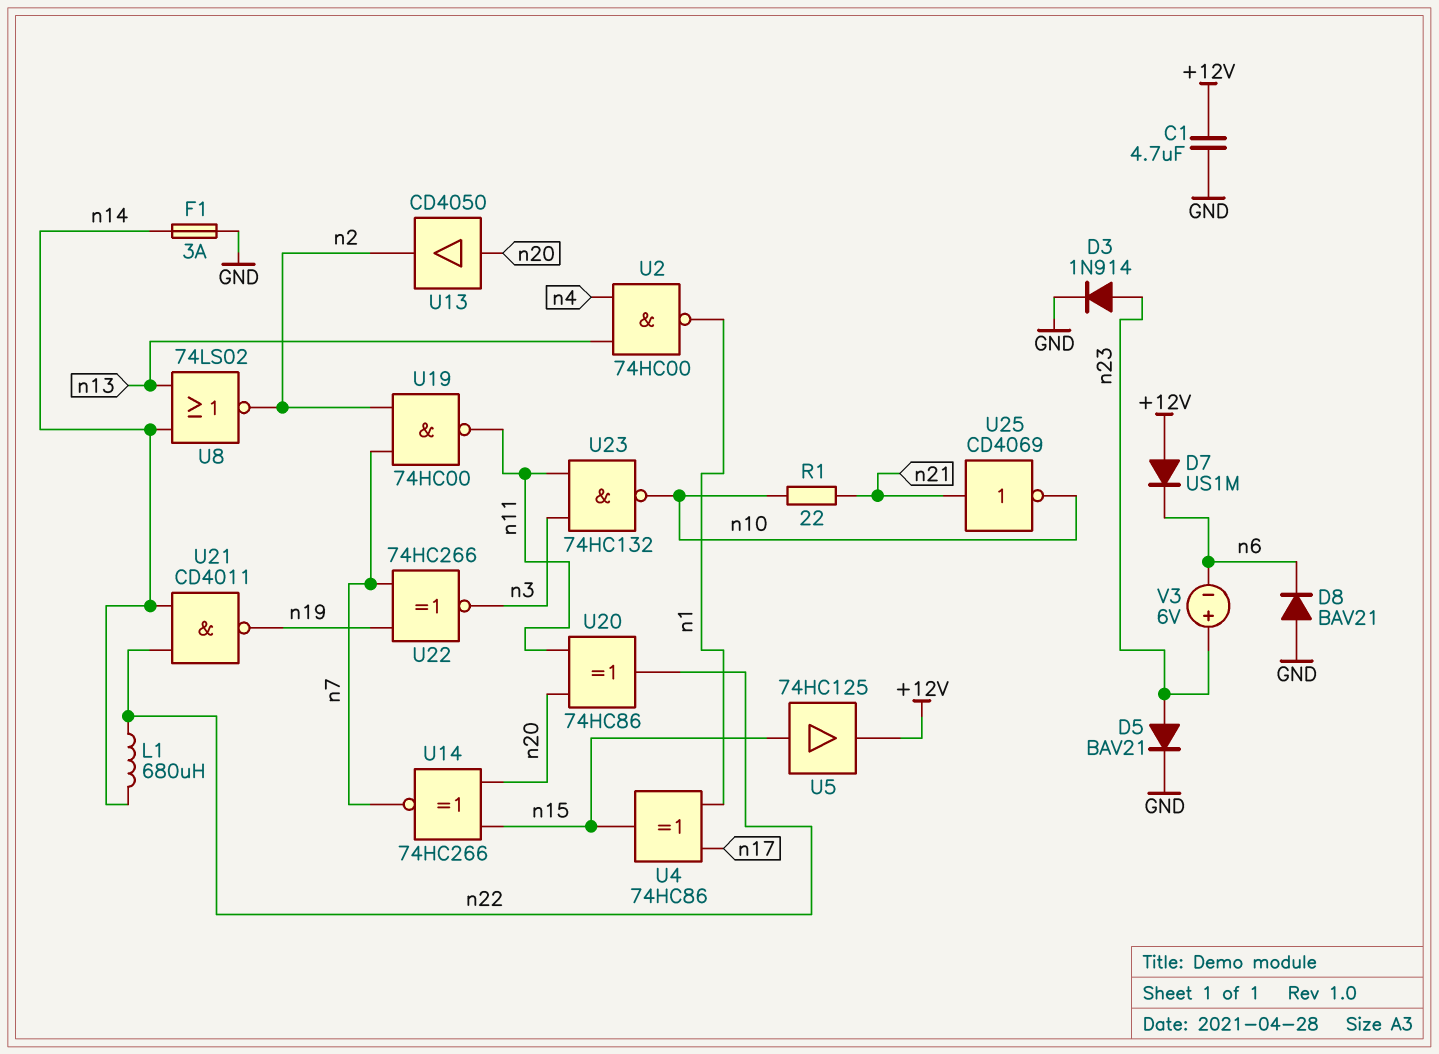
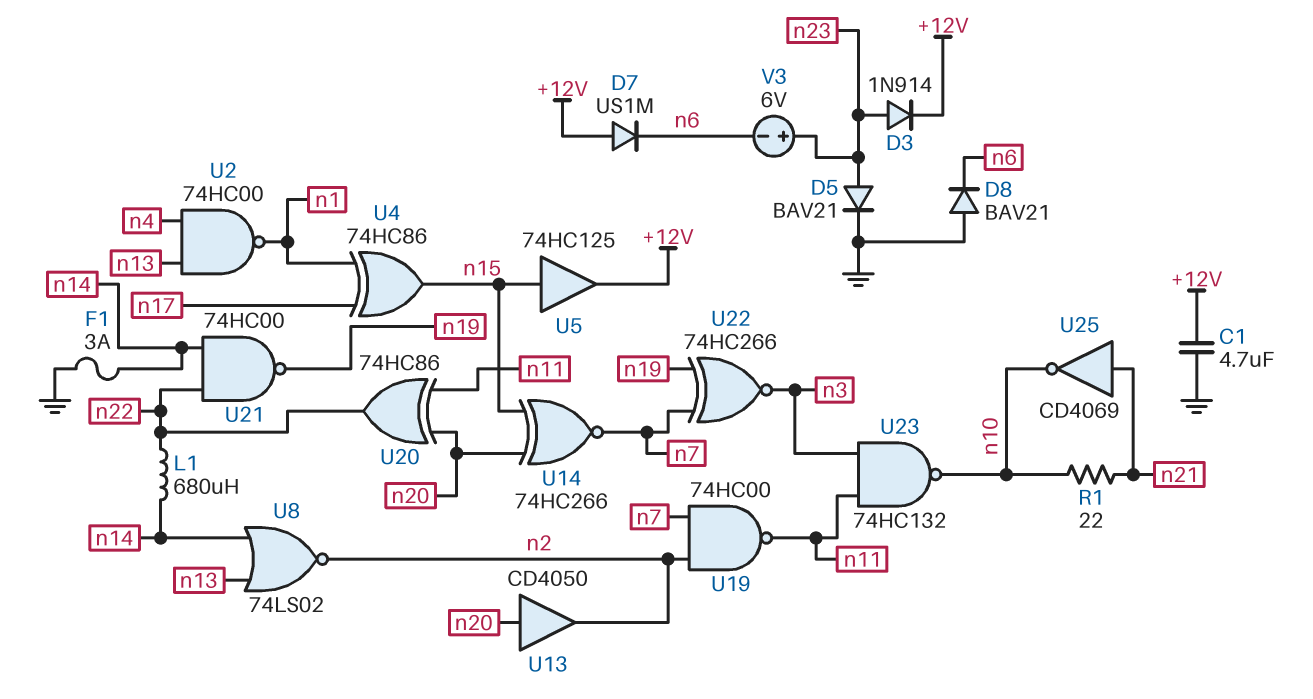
D3: diode 1N914 (A n23, K GND) -> diode 1N914 (A n23, K +12V)
U21: NAND CD4011 (in n14, in n22, out n19) -> NAND 74HC00 (in n14, in n22, out n19)

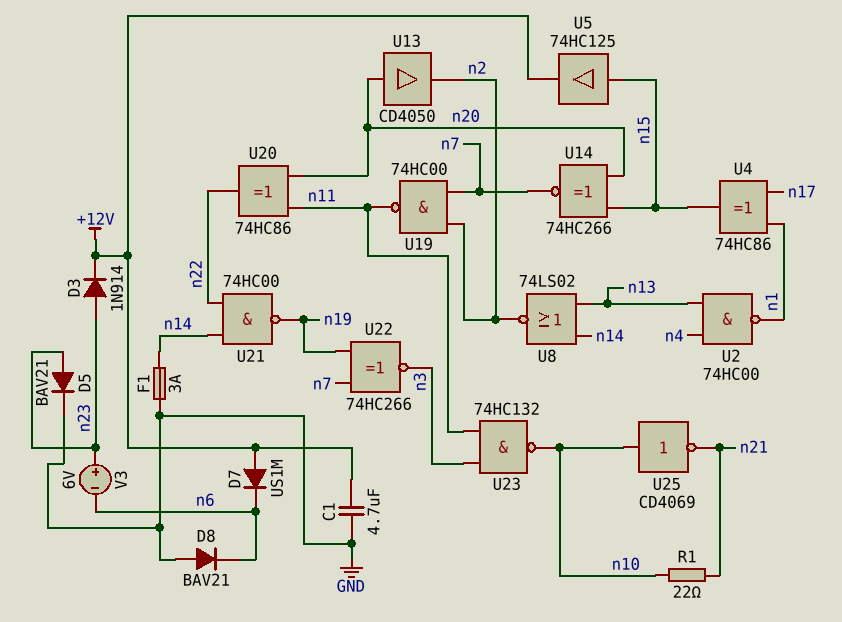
L1: 680uH (n14, n22) -> none
U25: NOT CD4069 (in n21, out n10) -> NOT CD4069 (in n10, out n21)

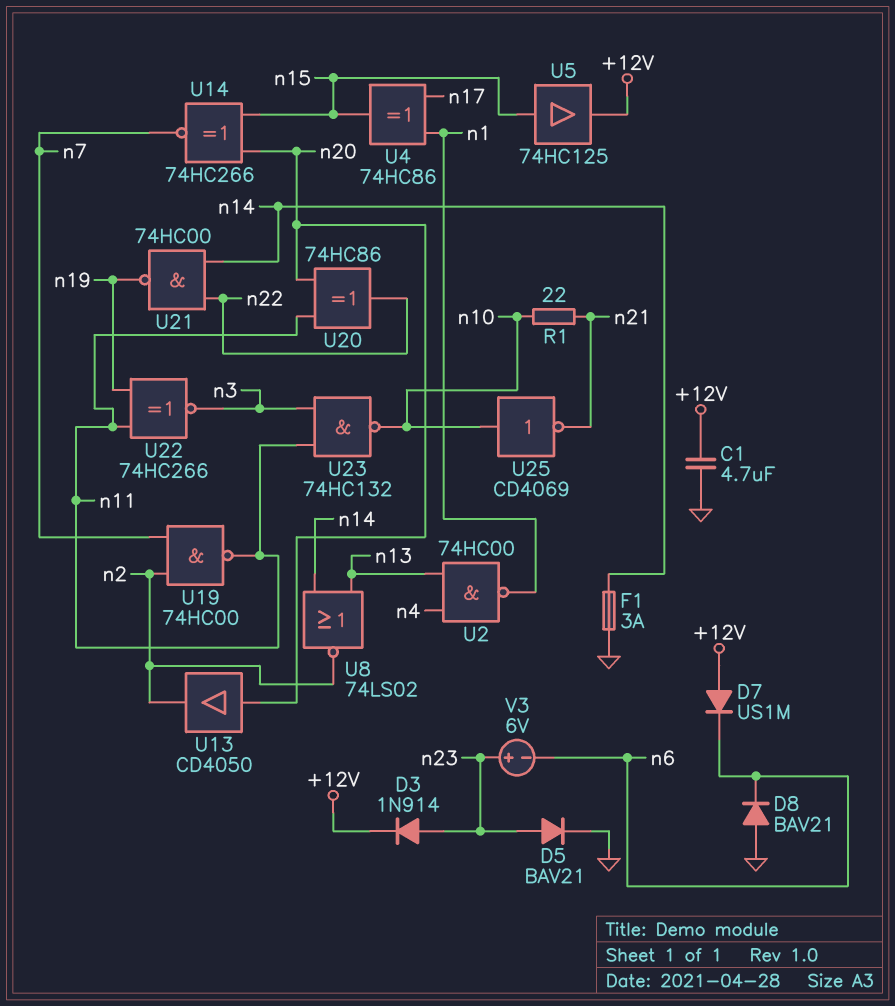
U22: XNOR 74HC266 (in n7, in n19, out n3) -> XNOR 74HC266 (in n11, in n19, out n3)

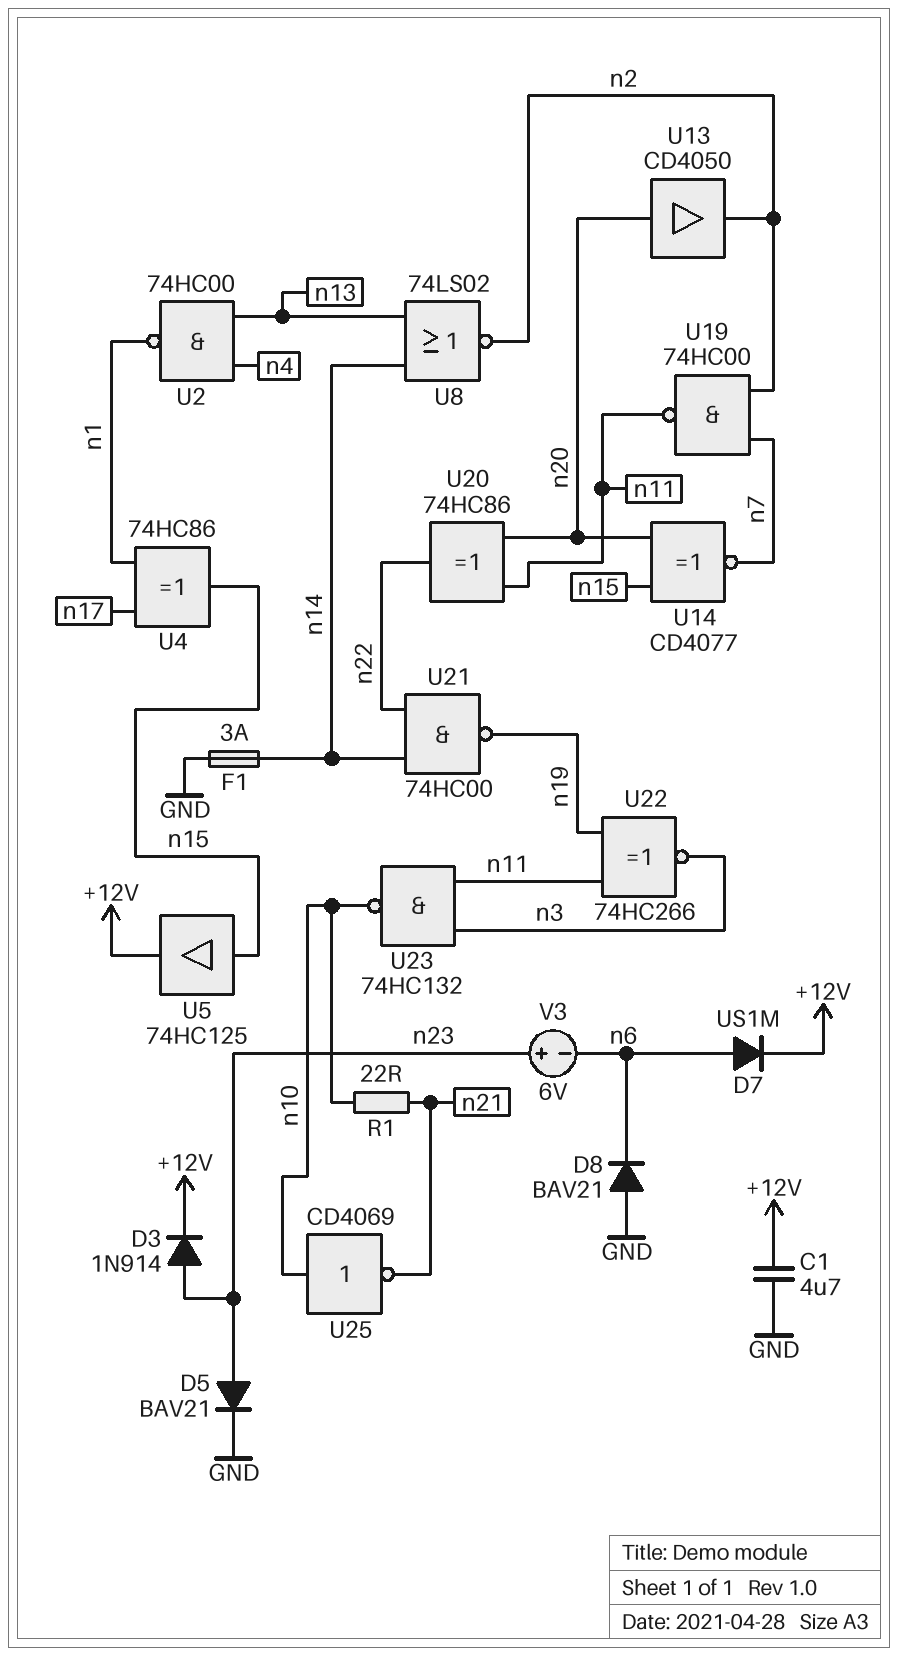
D7: diode US1M (A +12V, K n6) -> diode US1M (A n6, K +12V)
U14: XNOR 74HC266 (in n15, in n20, out n7) -> XNOR CD4077 (in n15, in n20, out n7)

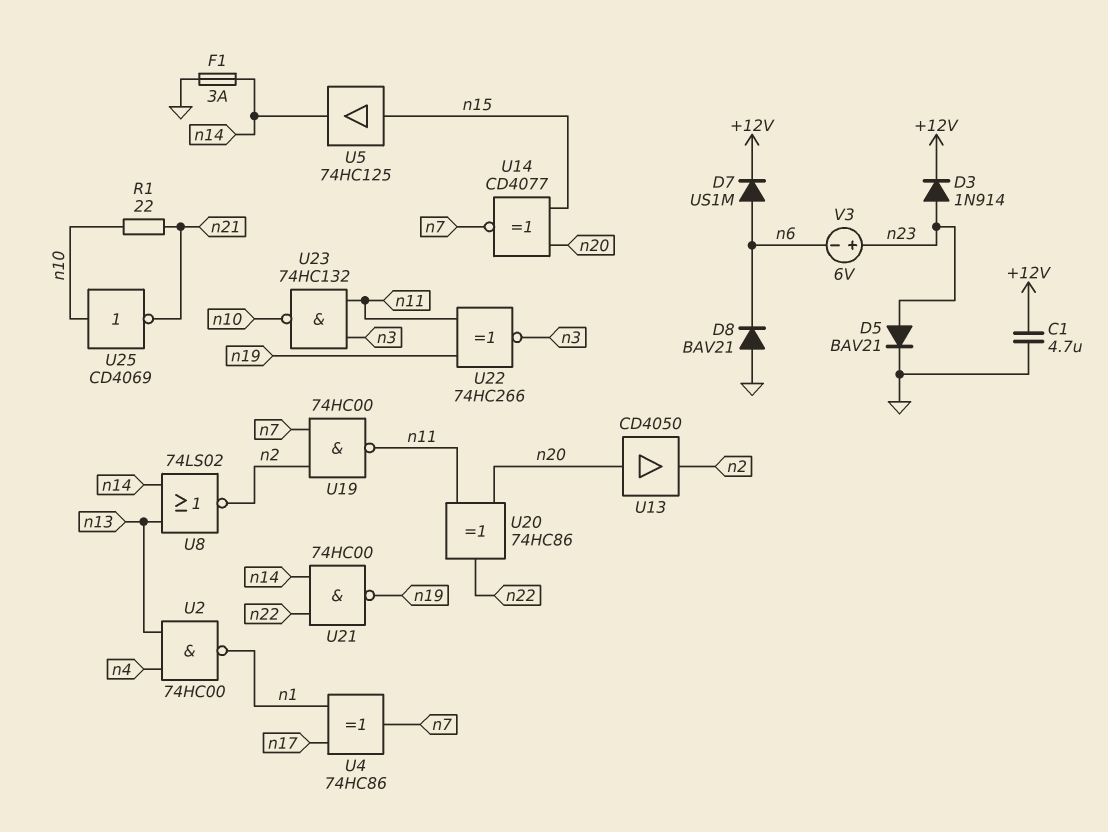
U4: XOR 74HC86 (in n1, in n17, out n15) -> XOR 74HC86 (in n1, in n17, out n7)
U5: buffer 74HC125 (in n15, out +12V) -> buffer 74HC125 (in n15, out n14)

